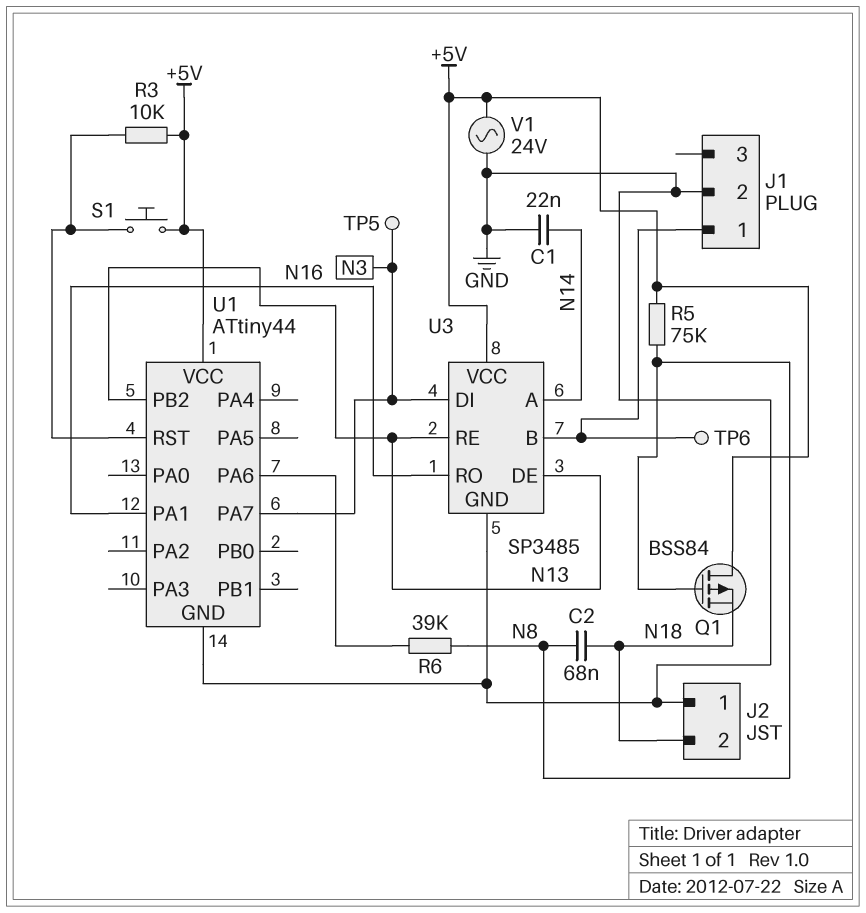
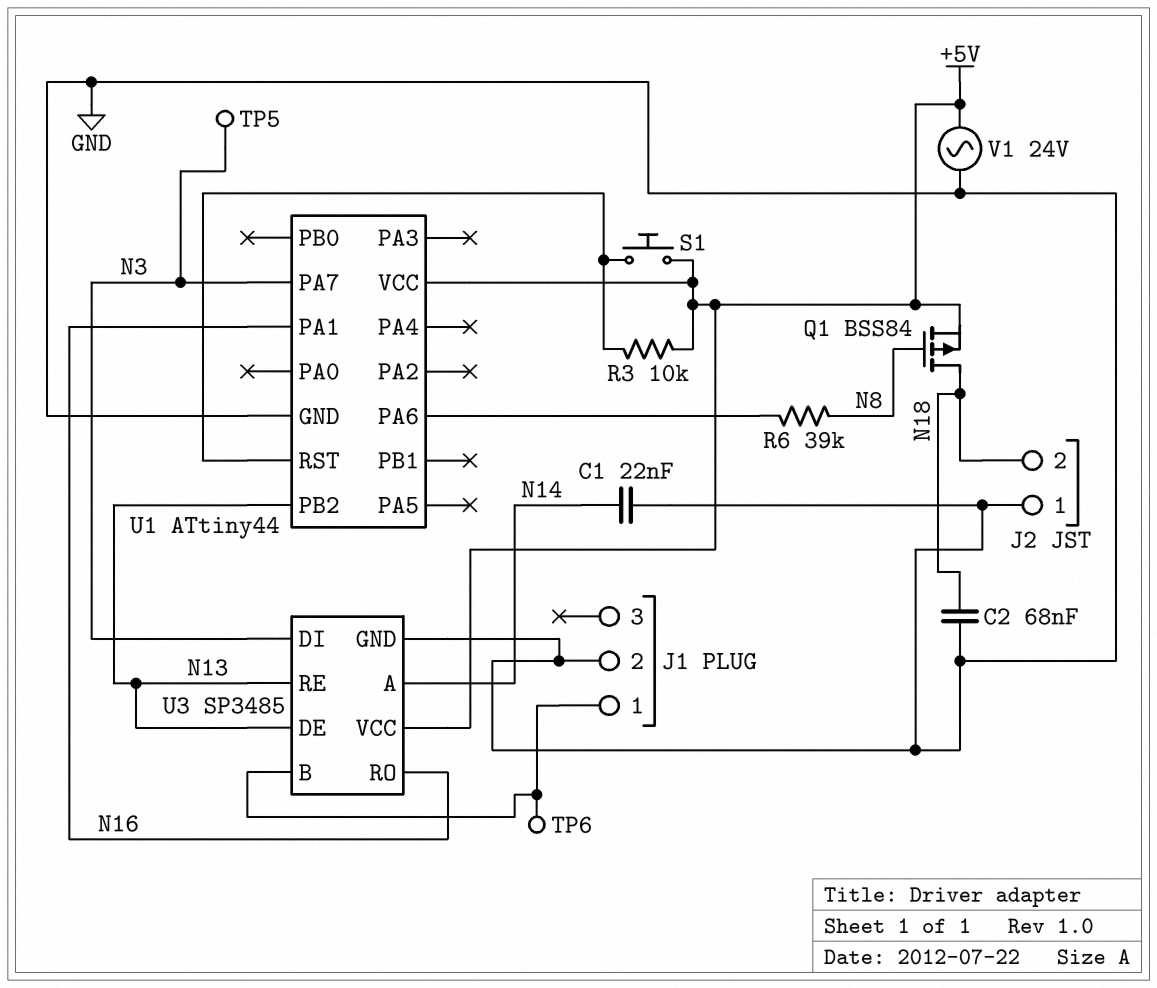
C2: 68nF (N8, N18) -> 68nF (GND, N18)
Q1: PMOS BSS84 (G N8, D +5V, S N18) -> PMOS BSS84 (G N8, D N18, S +5V)
R5: 75k (+5V, N8) -> none

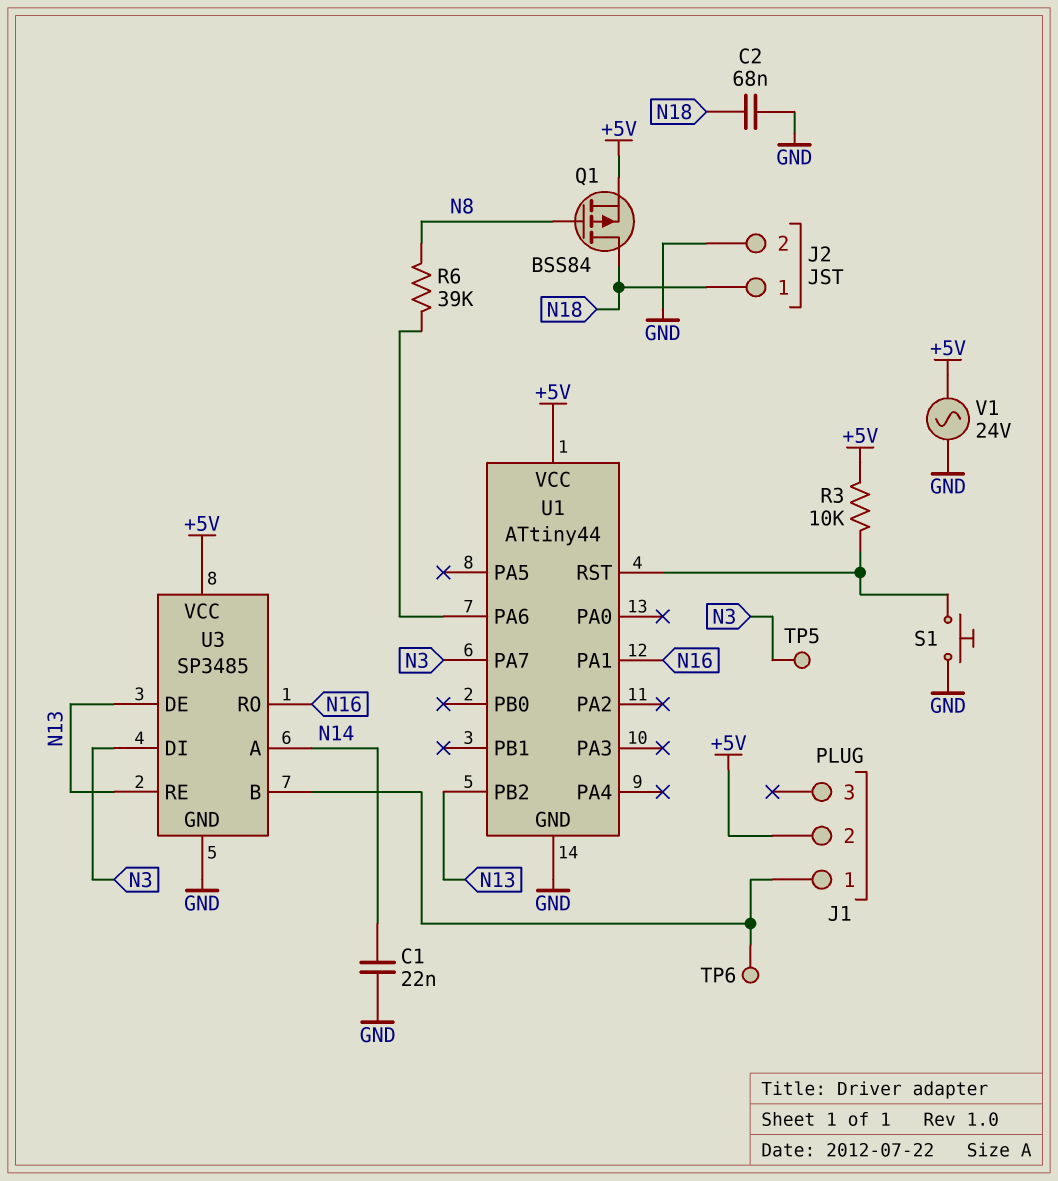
J1 pin 2: GND -> +5V
J2 pin 1: GND -> N18
J2 pin 2: N18 -> GND
S1: button (+5V, U1/RST) -> button (GND, U1/RST)

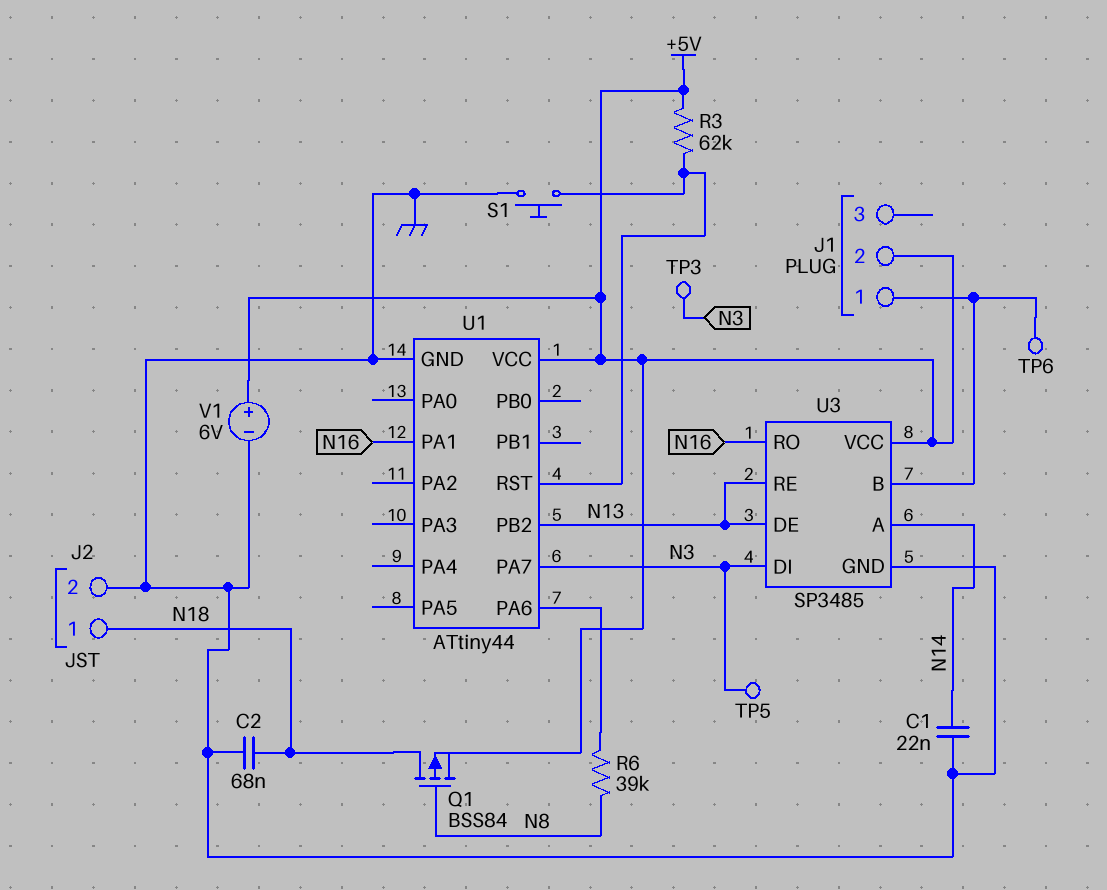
R3: 10k (+5V, U1/RST) -> 62k (+5V, U1/RST)
TP3: none -> test point (N3)
V1: AC 24V (+5V, GND) -> 6V (plus +5V, minus GND)

